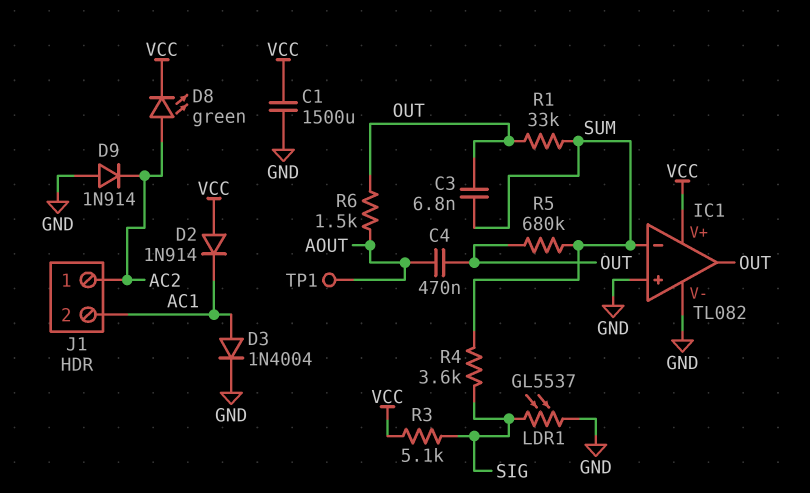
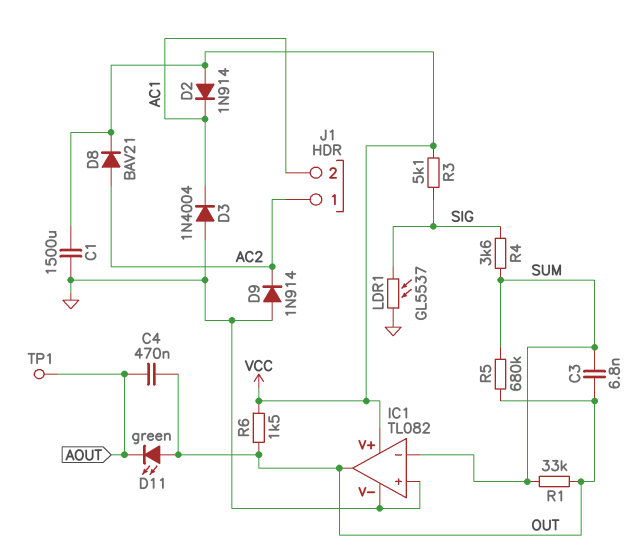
D3: diode 1N4004 (A AC1, K GND) -> diode 1N4004 (A GND, K AC1)
D8: LED green (A AC2, K VCC) -> diode BAV21 (A AC2, K VCC)
D11: none -> LED green (A OUT, K AOUT)
R6: 1.5k (AOUT, OUT) -> 1.5k (OUT, VCC)

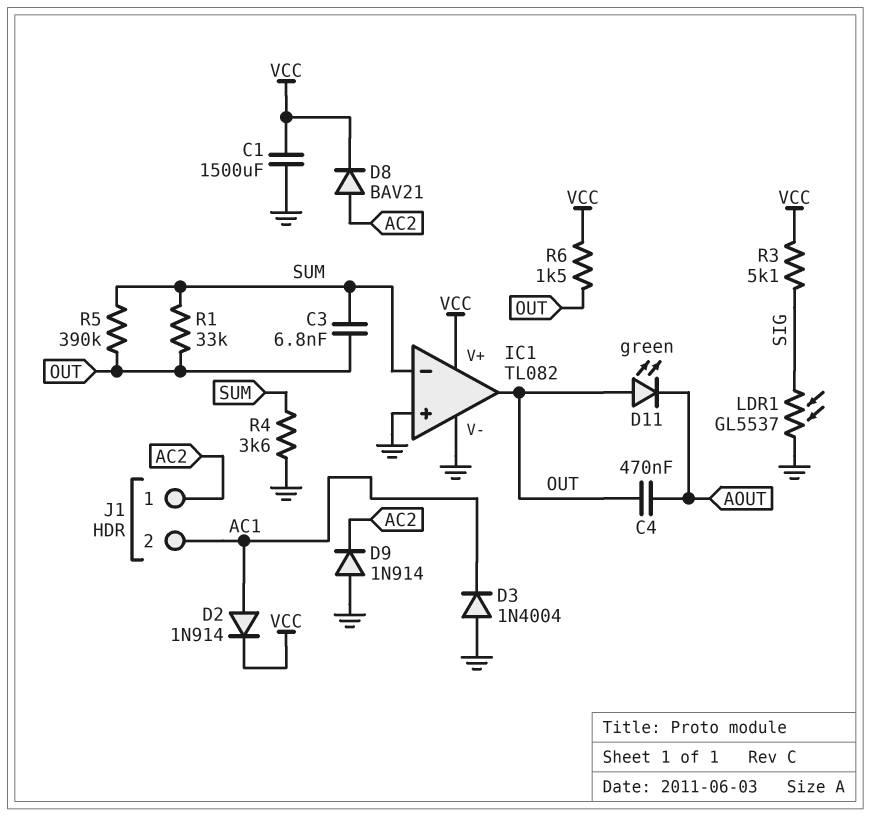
D2: diode 1N914 (A VCC, K AC1) -> diode 1N914 (A AC1, K VCC)
R4: 3.6k (SIG, SUM) -> 3.6k (GND, SUM)
R5: 680k (OUT, SUM) -> 390k (OUT, SUM)
TP1: test point (AOUT) -> none

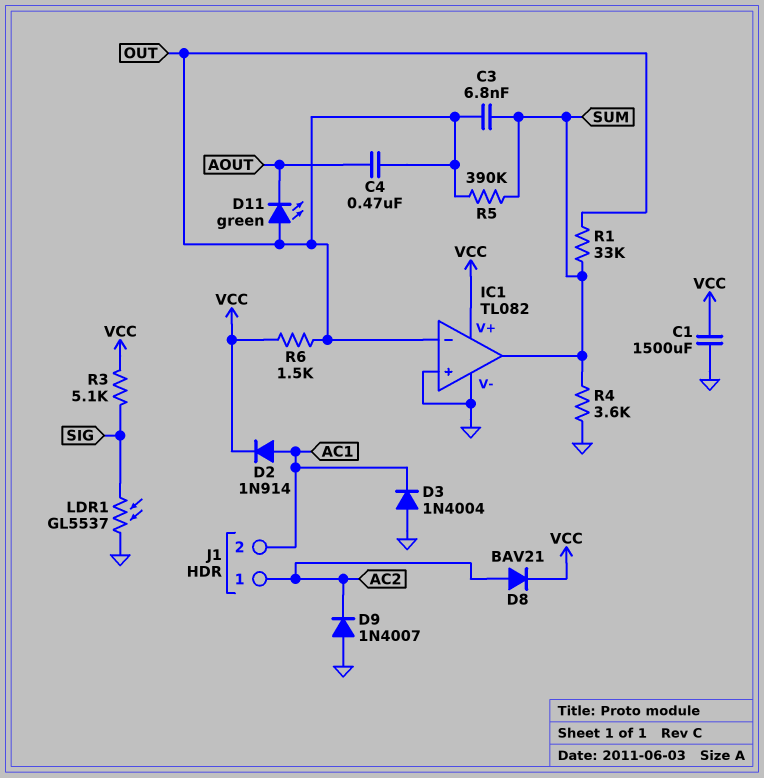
D9: diode 1N914 (A GND, K AC2) -> diode 1N4007 (A GND, K AC2)
IC1 pin in-: SUM -> OUT
IC1 pin out: OUT -> SUM

